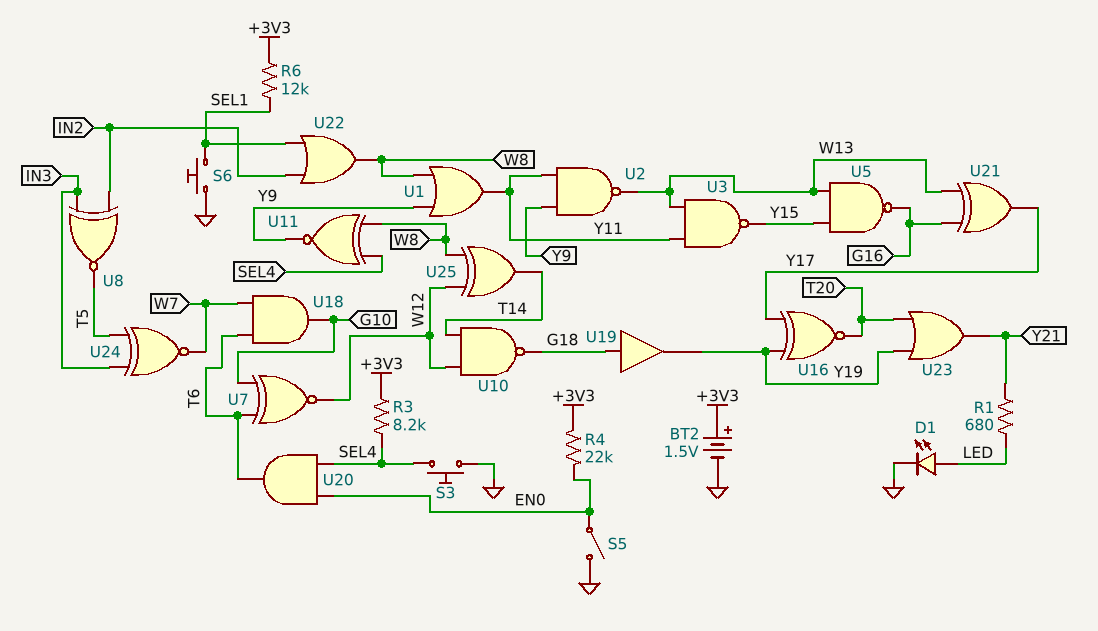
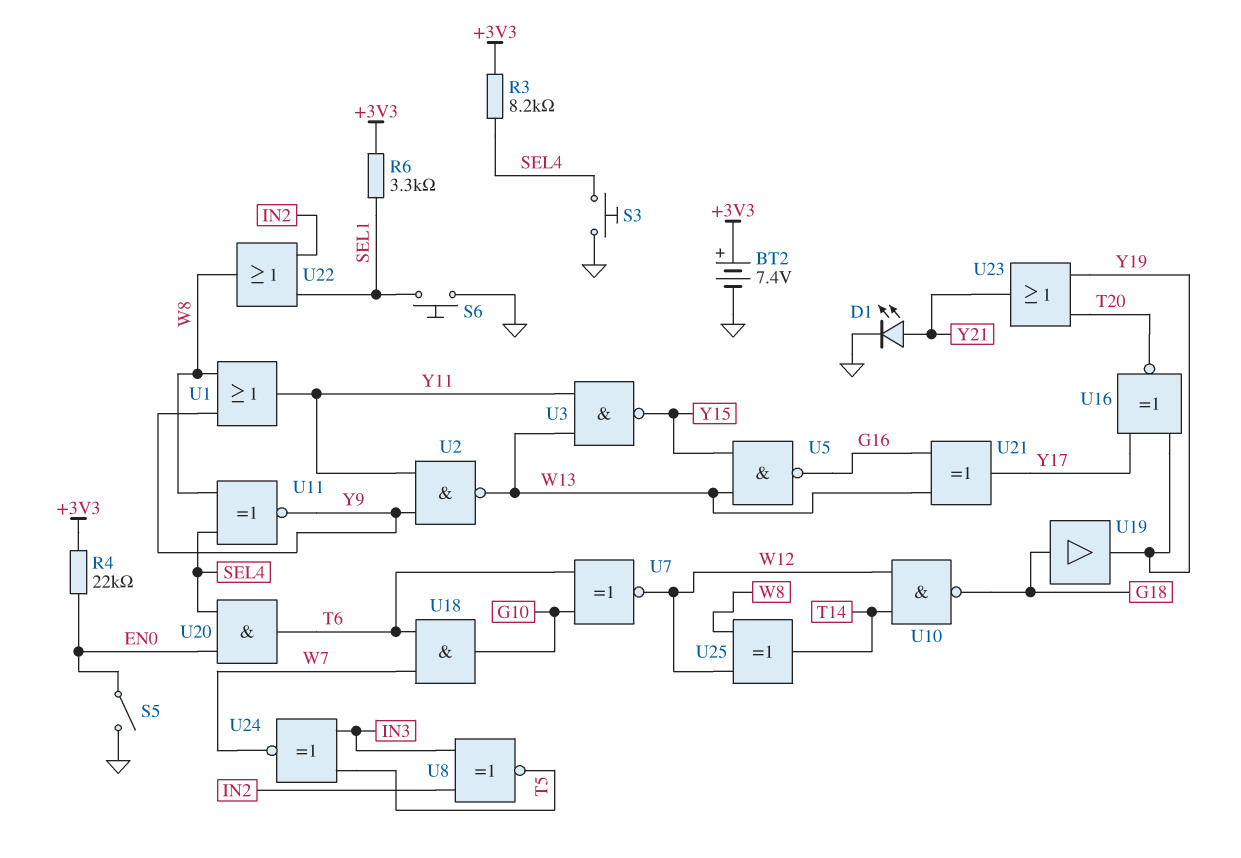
BT2: 1.5V (plus +3V3, minus GND) -> 7.4V (plus +3V3, minus GND)
D1: LED (A LED, K GND) -> LED (A Y21, K GND)
R1: 680 (LED, Y21) -> none
R6: 12k (+3V3, SEL1) -> 3.3k (+3V3, SEL1)

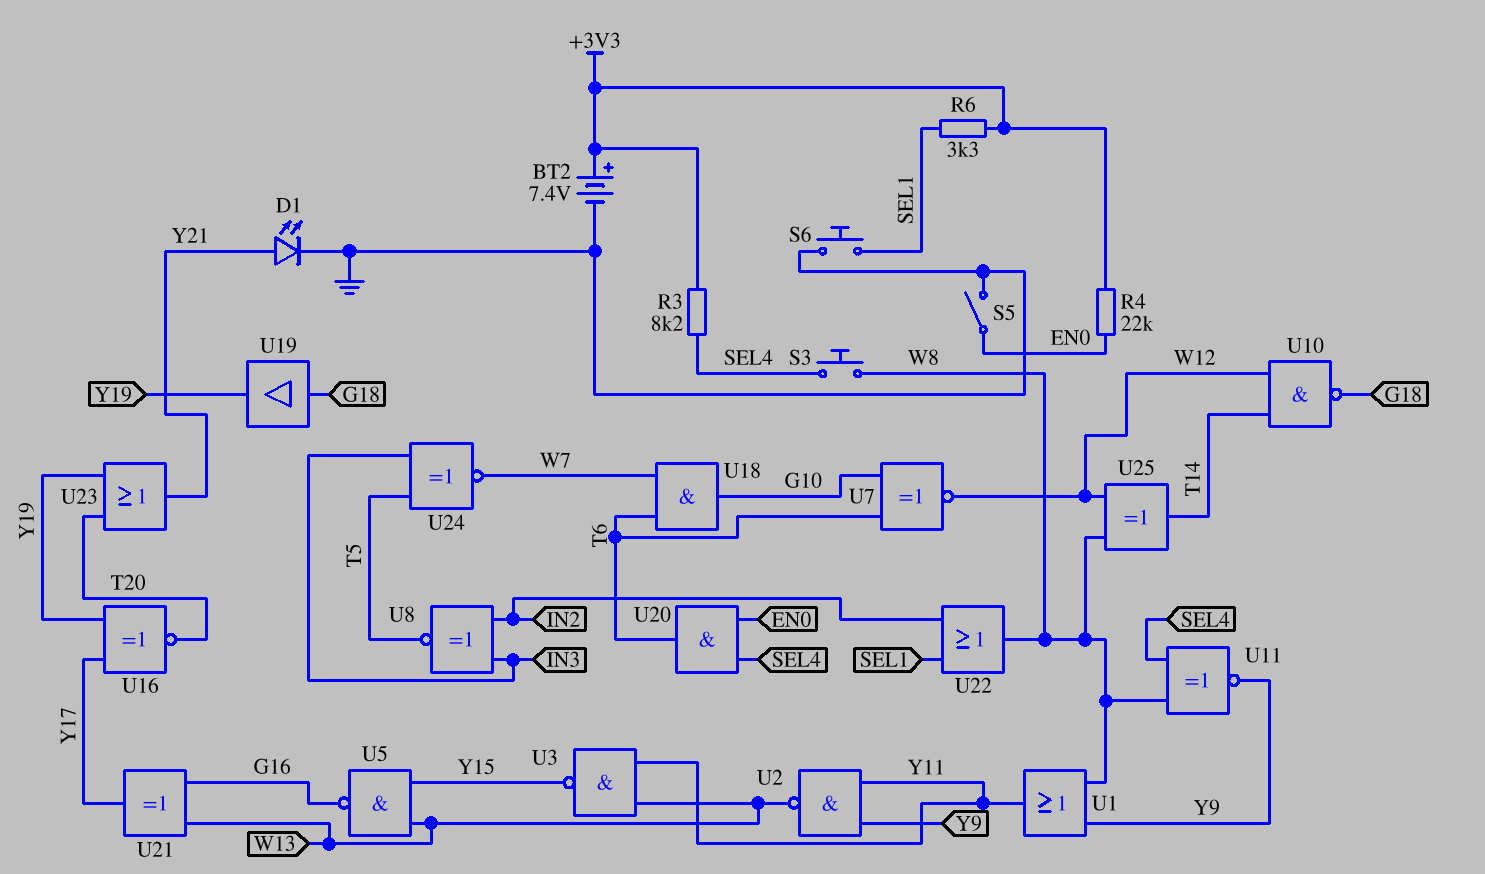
S3: button (GND, SEL4) -> button (SEL4, W8)

